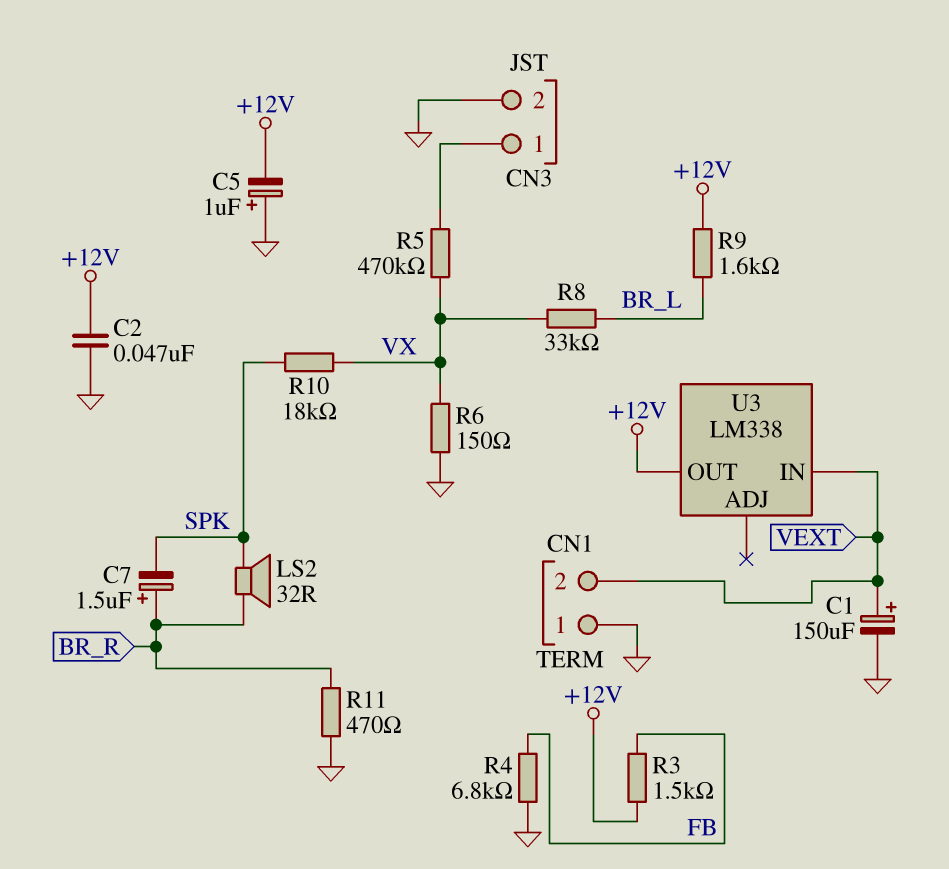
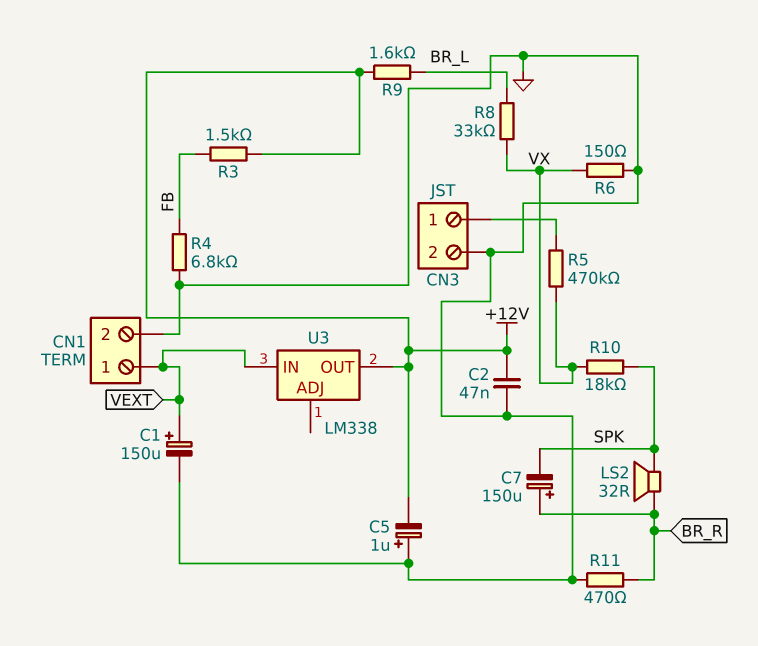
C7: 1.5uF (plus BR_R, minus SPK) -> 150uF (plus BR_R, minus SPK)
CN1 pin 1: GND -> VEXT
CN1 pin 2: VEXT -> GND

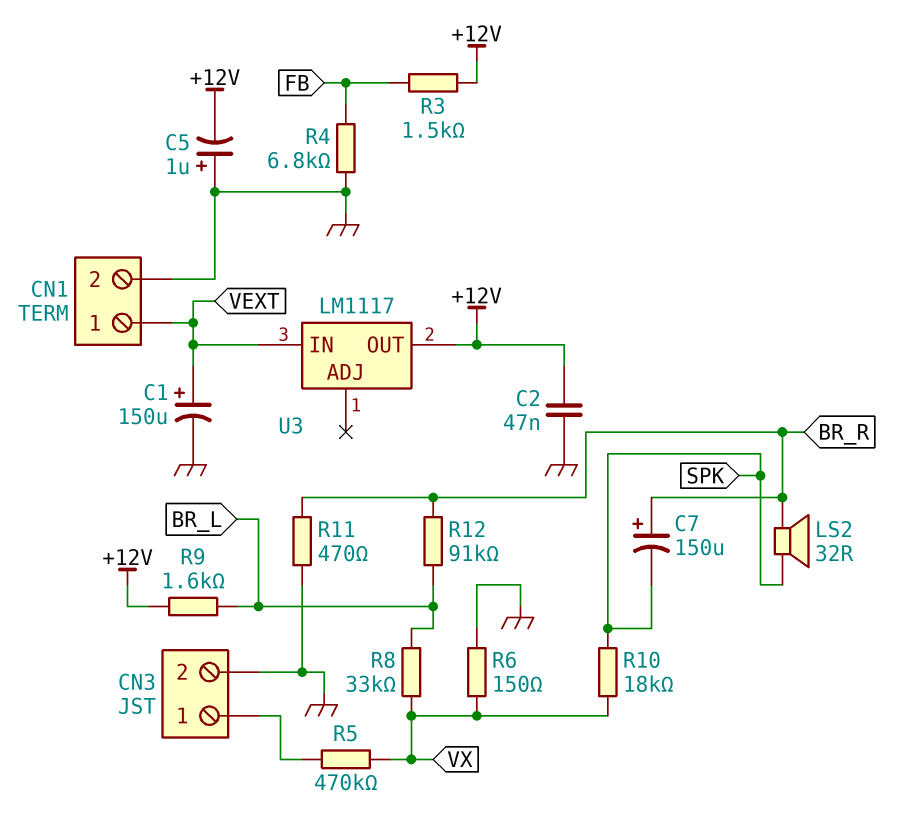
R12: none -> 91k (BR_L, BR_R)
U3: LM338 -> LM1117

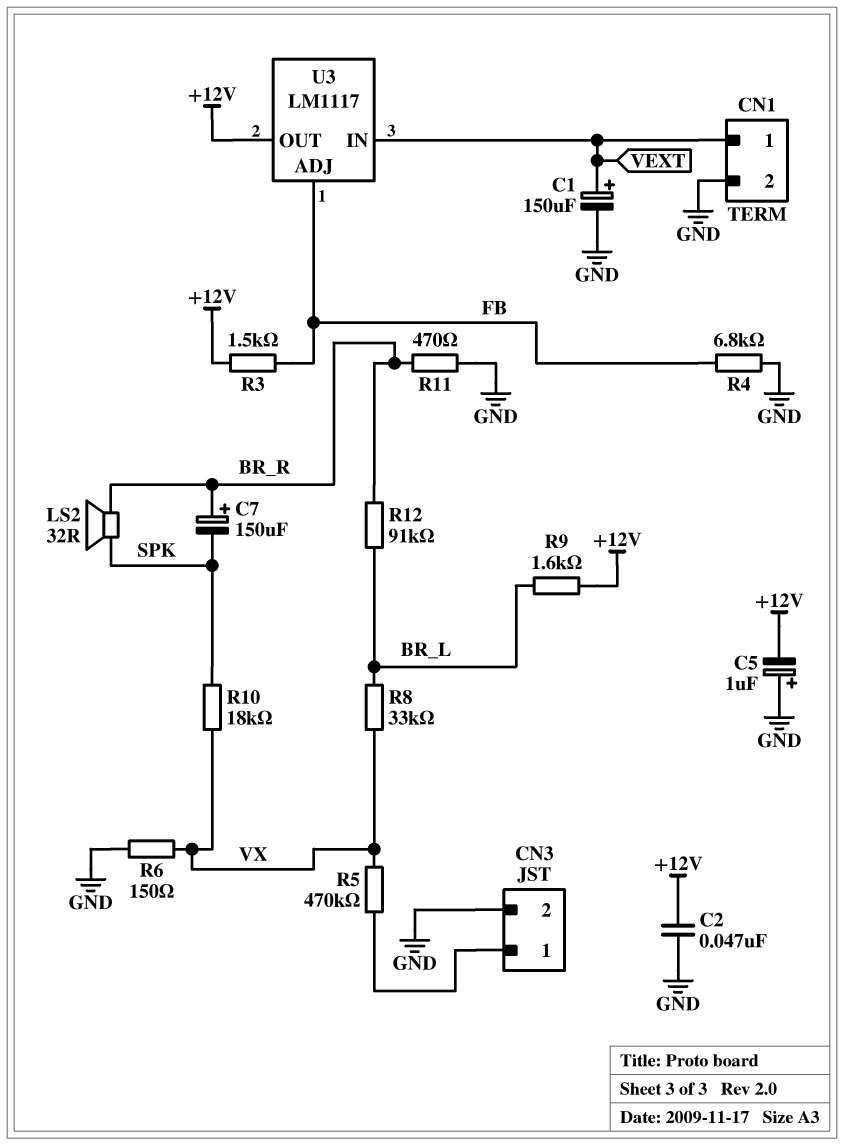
U3 pin ADJ: none -> FB

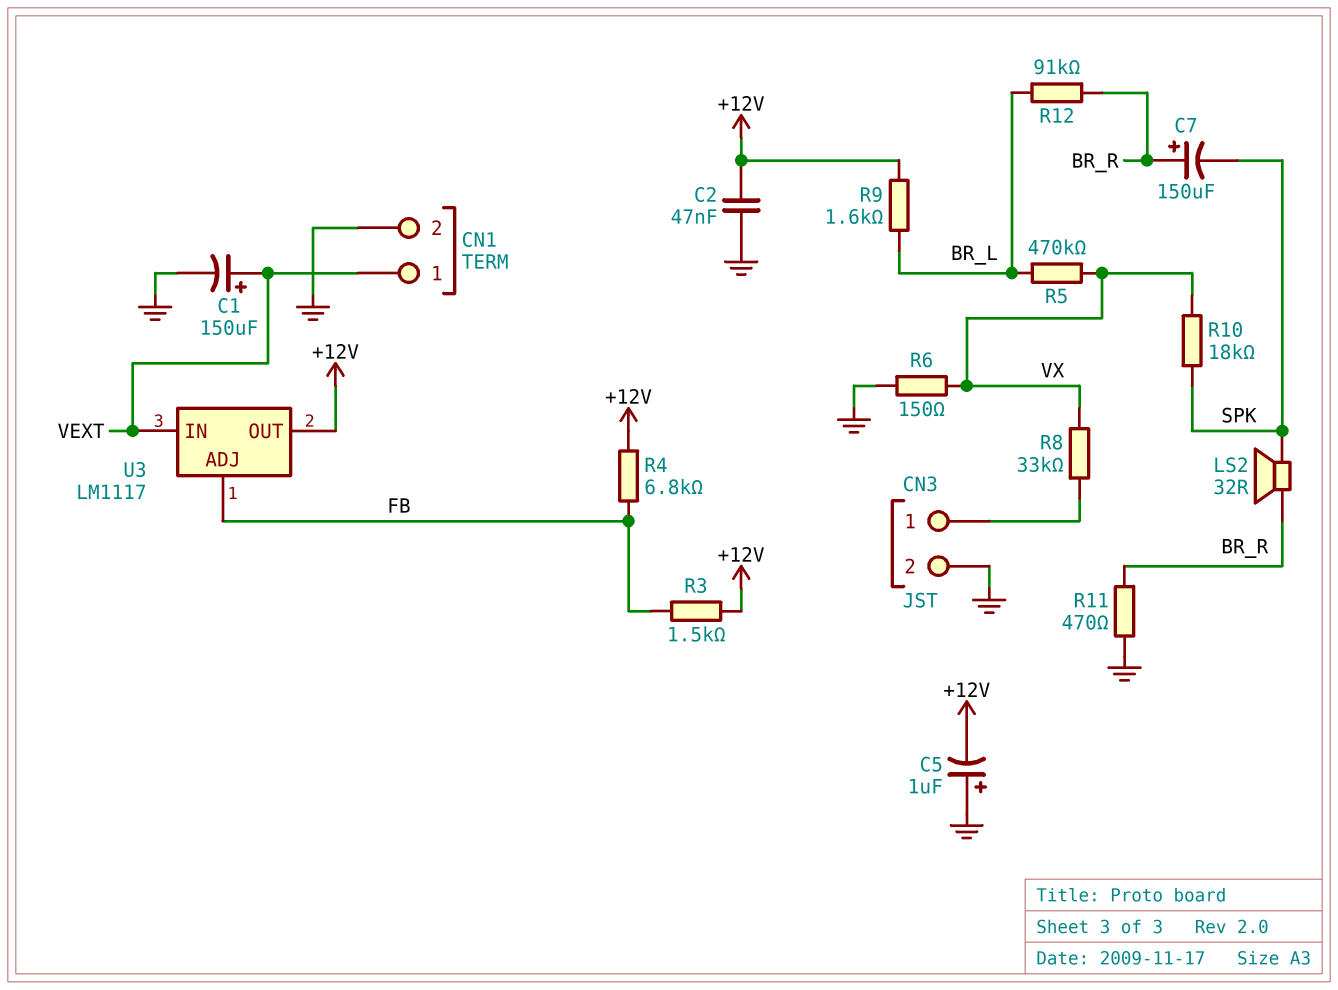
R4: 6.8k (FB, GND) -> 6.8k (+12V, FB)
R5: 470k (CN3/1, VX) -> 470k (BR_L, VX)
R8: 33k (BR_L, VX) -> 33k (CN3/1, VX)

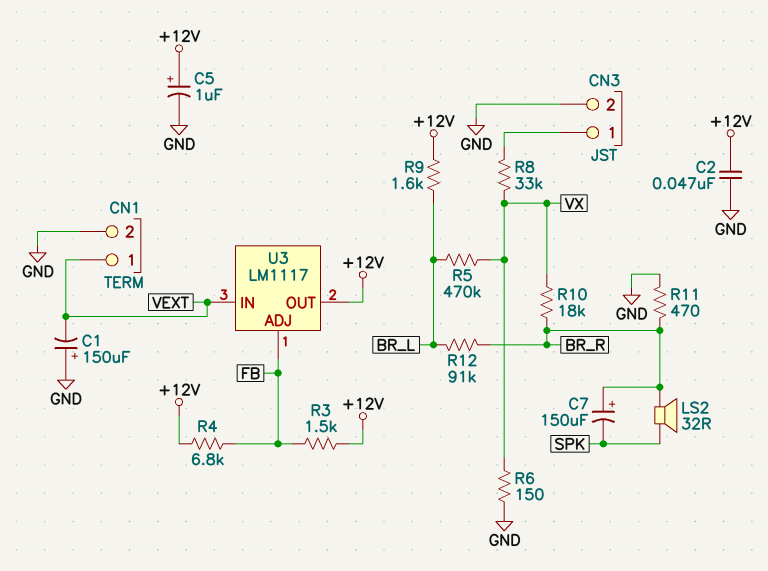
C1: 150uF (plus VEXT, minus GND) -> 150uF (plus GND, minus VEXT)
C5: 1uF (plus GND, minus +12V) -> 1uF (plus +12V, minus GND)
R10: 18k (SPK, VX) -> 18k (BR_R, VX)

